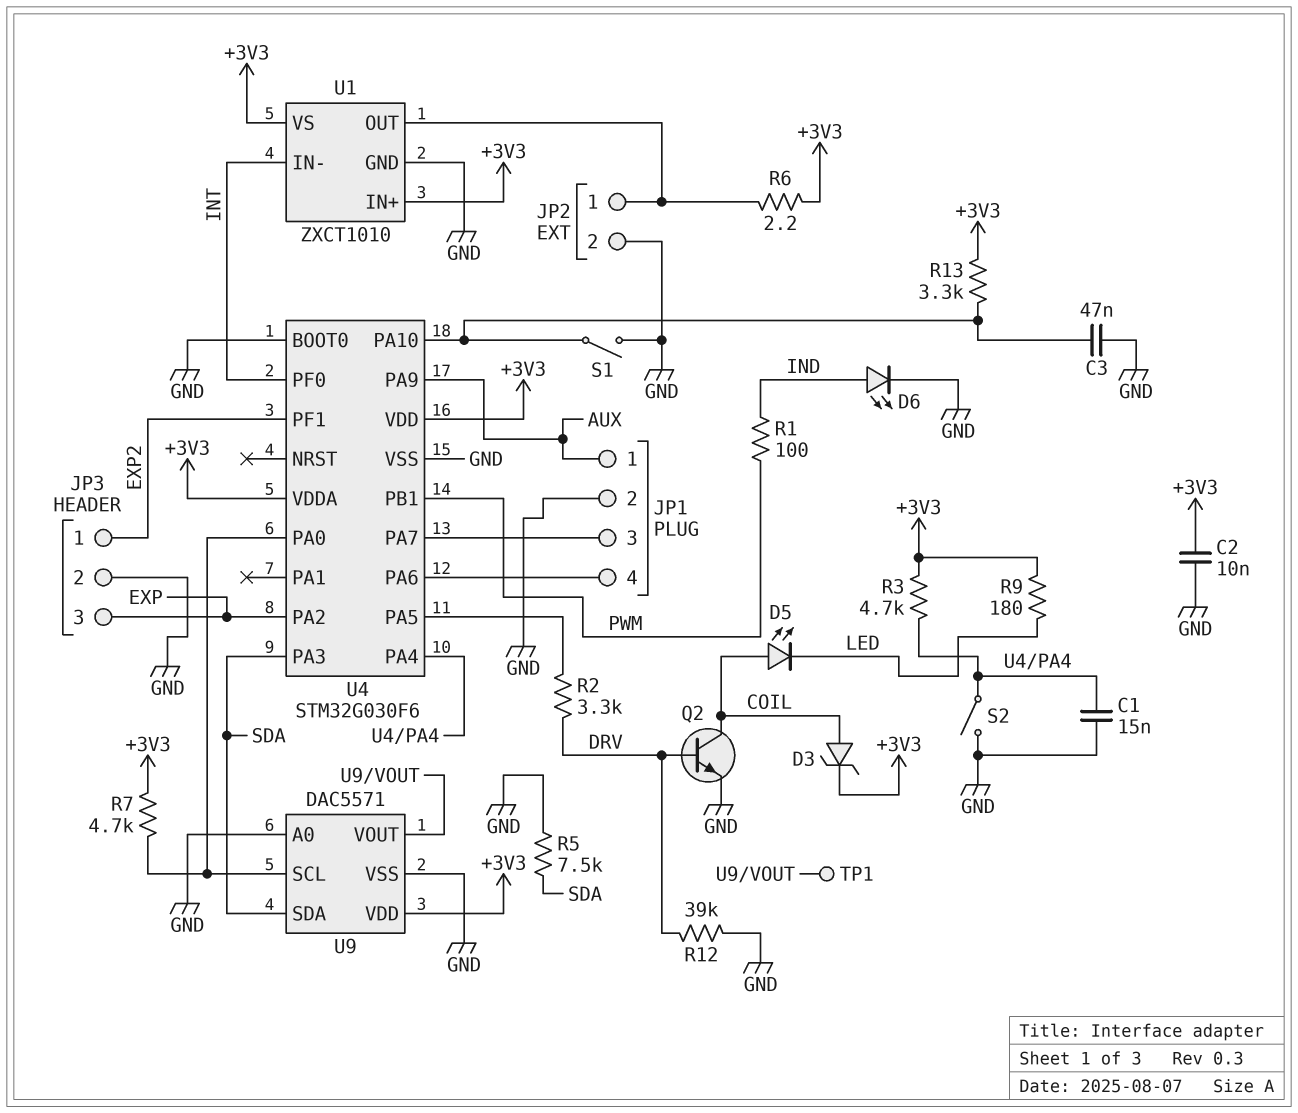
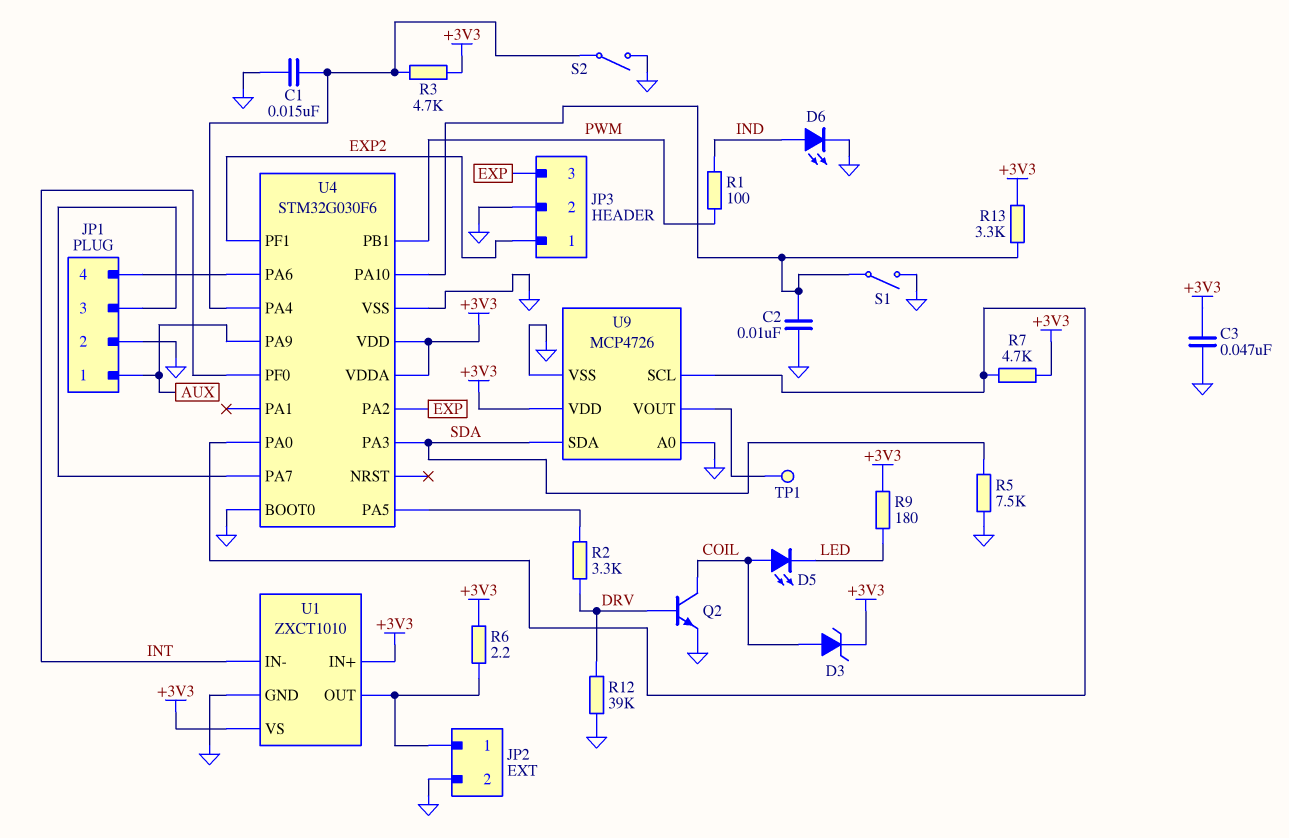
C2: 10nF (+3V3, GND) -> 10nF (GND, U4/PA10)
C3: 47nF (GND, U4/PA10) -> 47nF (+3V3, GND)
U9: DAC5571 -> MCP4726

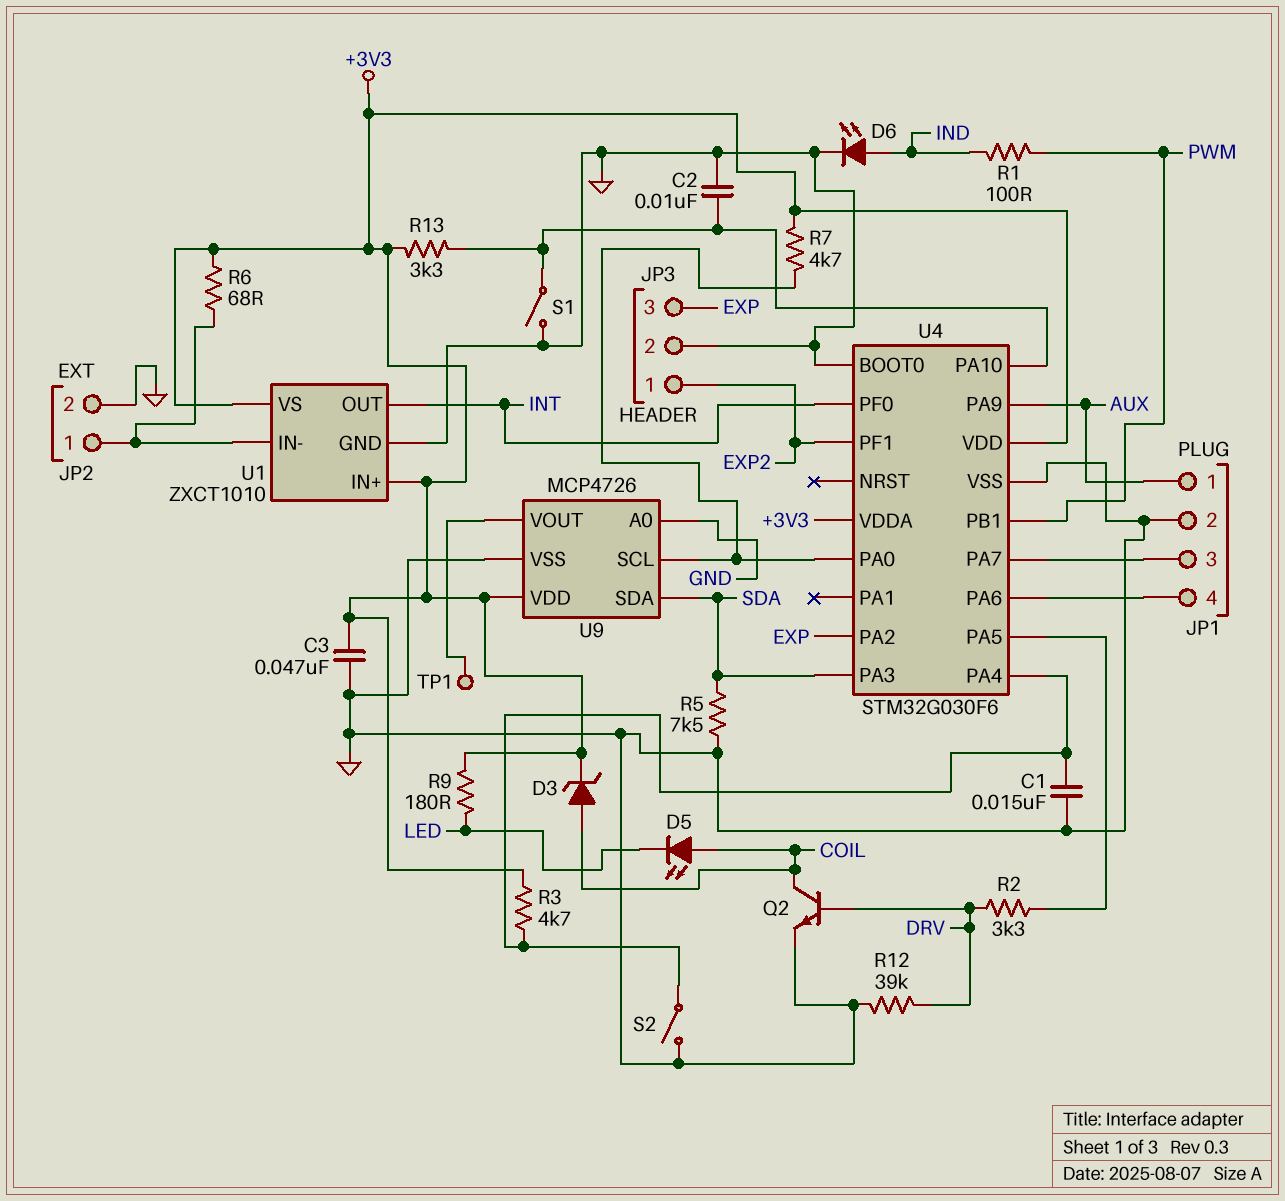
R6: 2.2 (+3V3, JP2/1) -> 68 (+3V3, JP2/1)
U1 pin IN-: INT -> JP2/1
U1 pin OUT: JP2/1 -> INT

